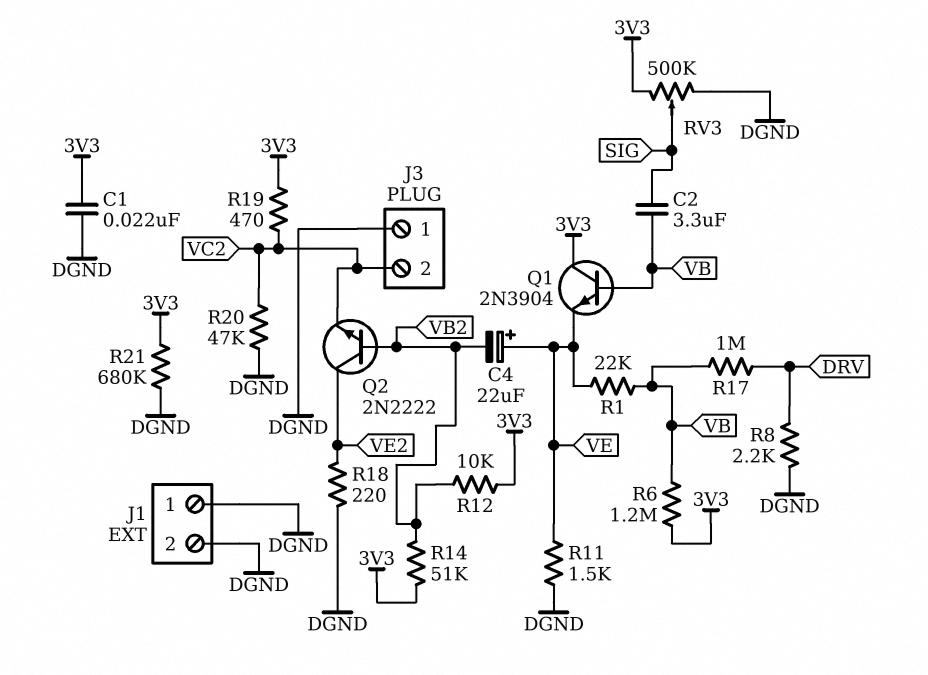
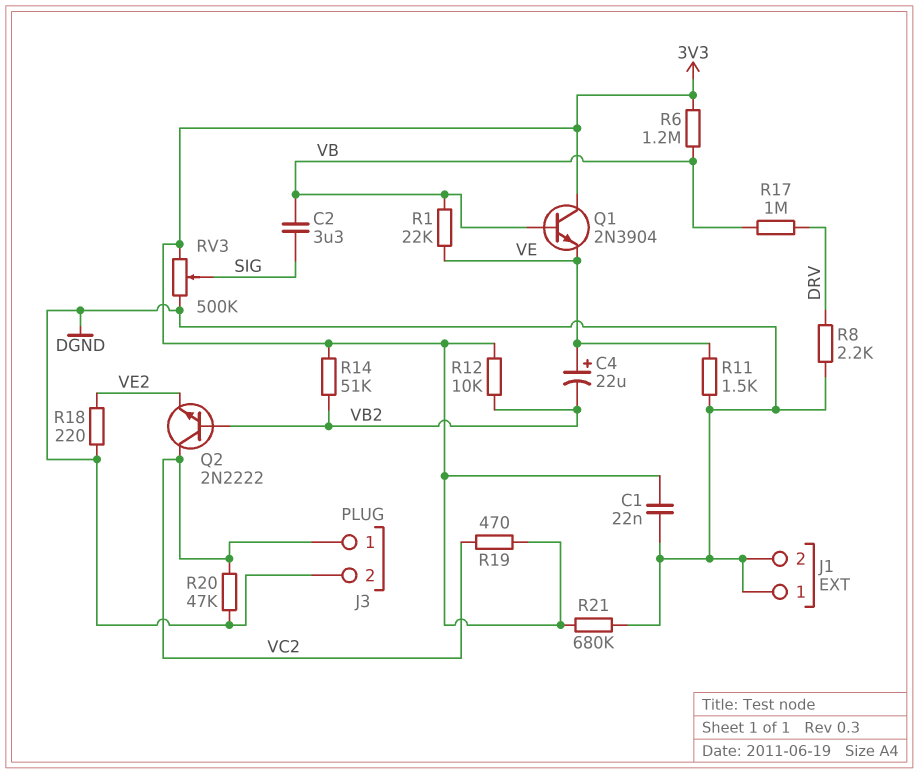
J3 pin 1: DGND -> VC2
J3 pin 2: VC2 -> DGND
Q2: NPN 2N2222 (B VB2, C VE2, E VC2) -> NPN 2N2222 (B VB2, C VC2, E VE2)

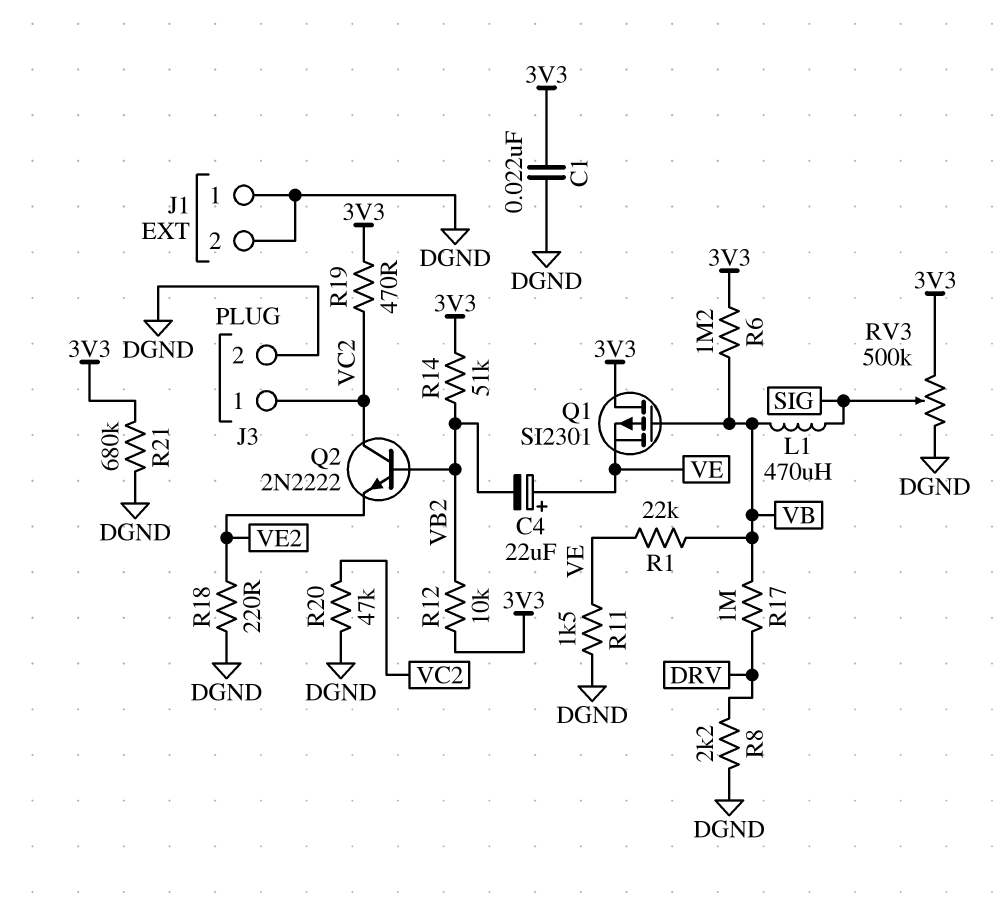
C2: 3.3uF (SIG, VB) -> none
L1: none -> 470uH (SIG, VB)
Q1: NPN 2N3904 (B VB, C 3V3, E VE) -> PMOS SI2301 (G VB, D 3V3, S VE)

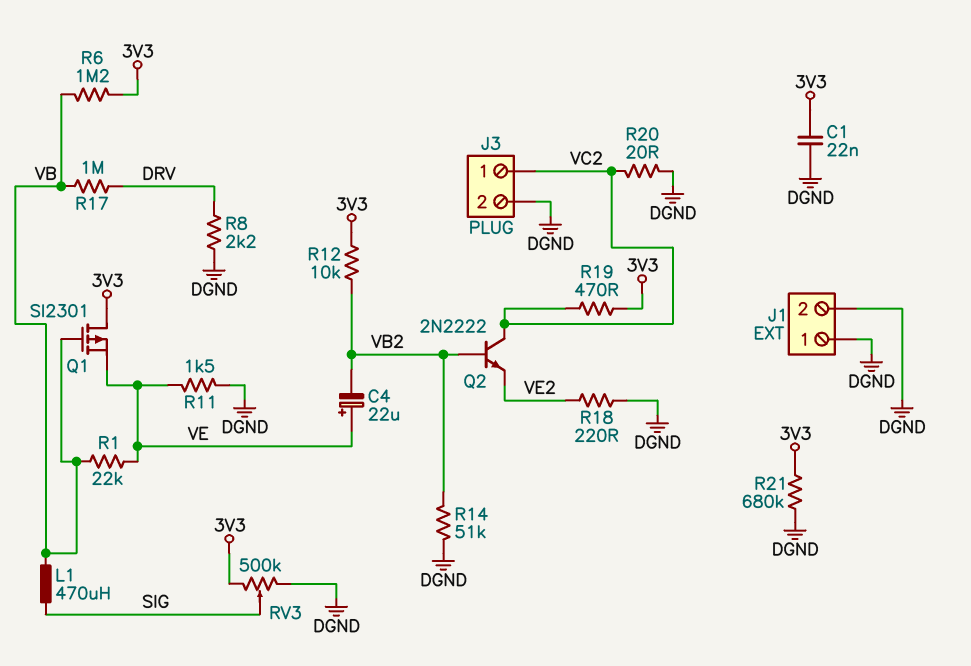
R14: 51k (3V3, VB2) -> 51k (DGND, VB2)
R20: 47k (DGND, VC2) -> 20 (DGND, VC2)

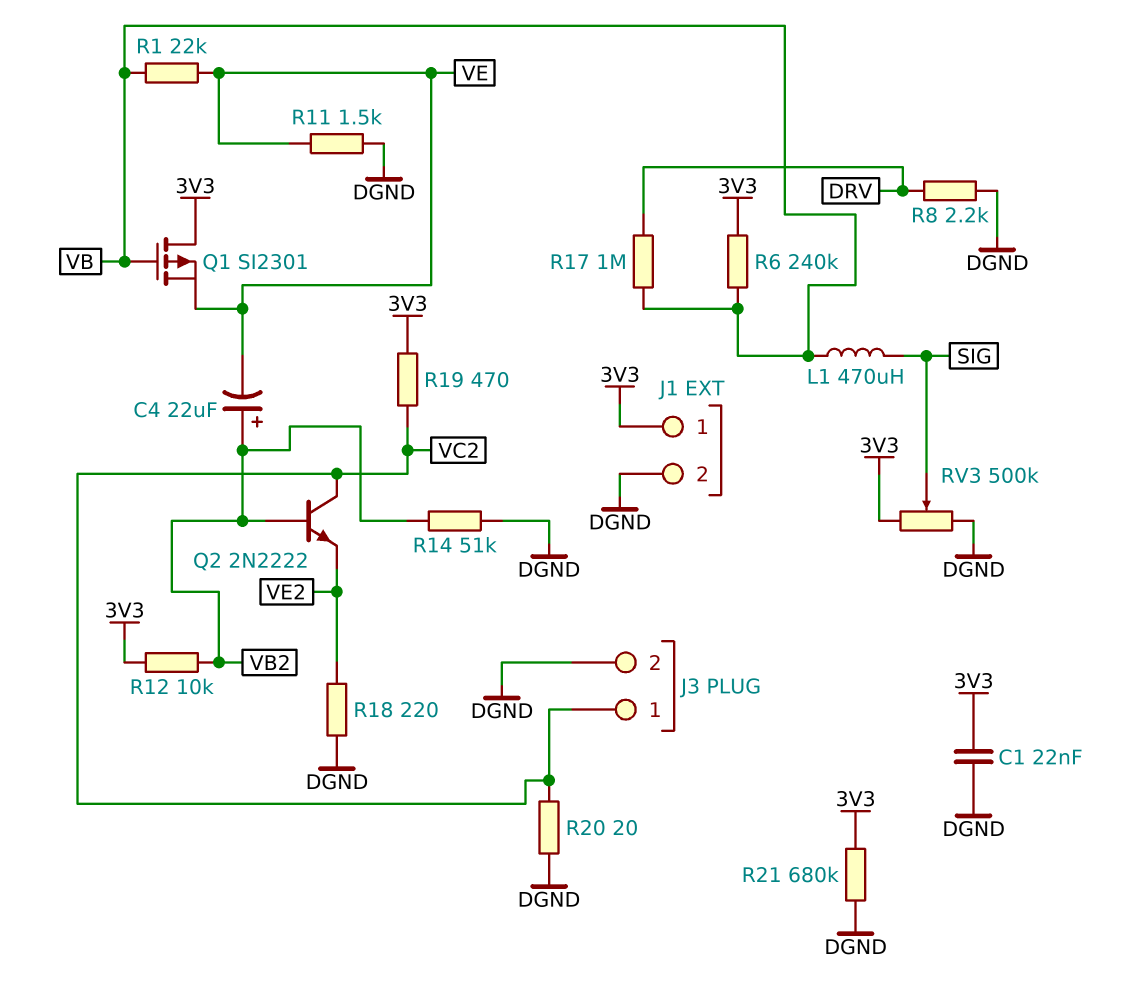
C4: 22uF (plus VE, minus VB2) -> 22uF (plus VB2, minus VE)
J1 pin 1: DGND -> 3V3
R6: 1.2M (3V3, VB) -> 240k (3V3, VB)

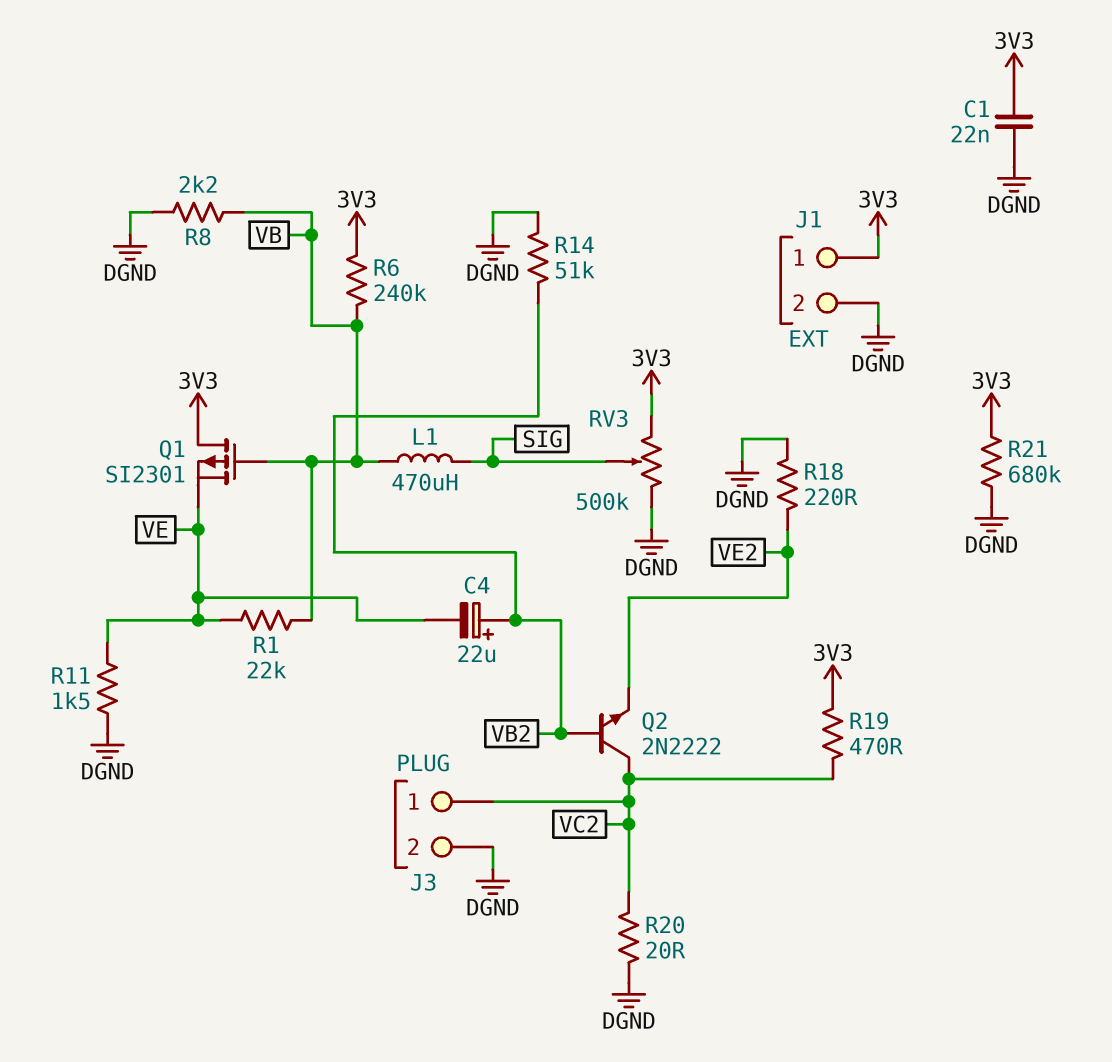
R8: 2.2k (DGND, DRV) -> 2.2k (DGND, VB)
R12: 10k (3V3, VB2) -> none
R17: 1M (DRV, VB) -> none

